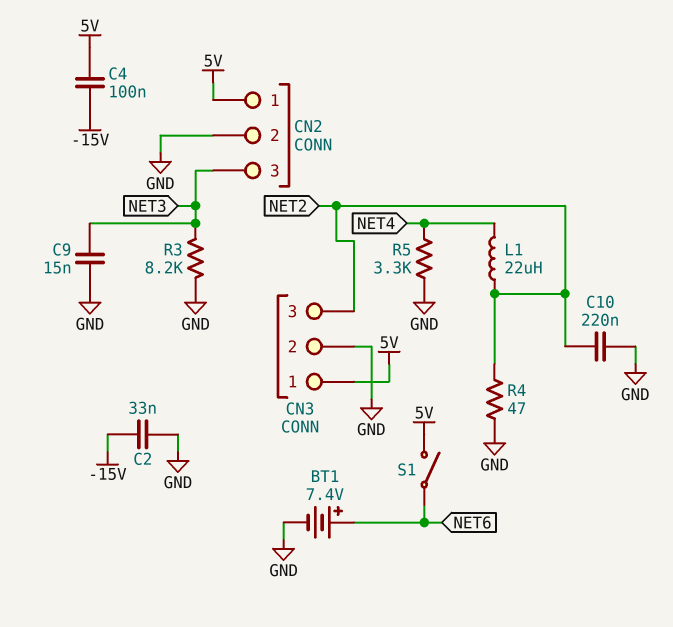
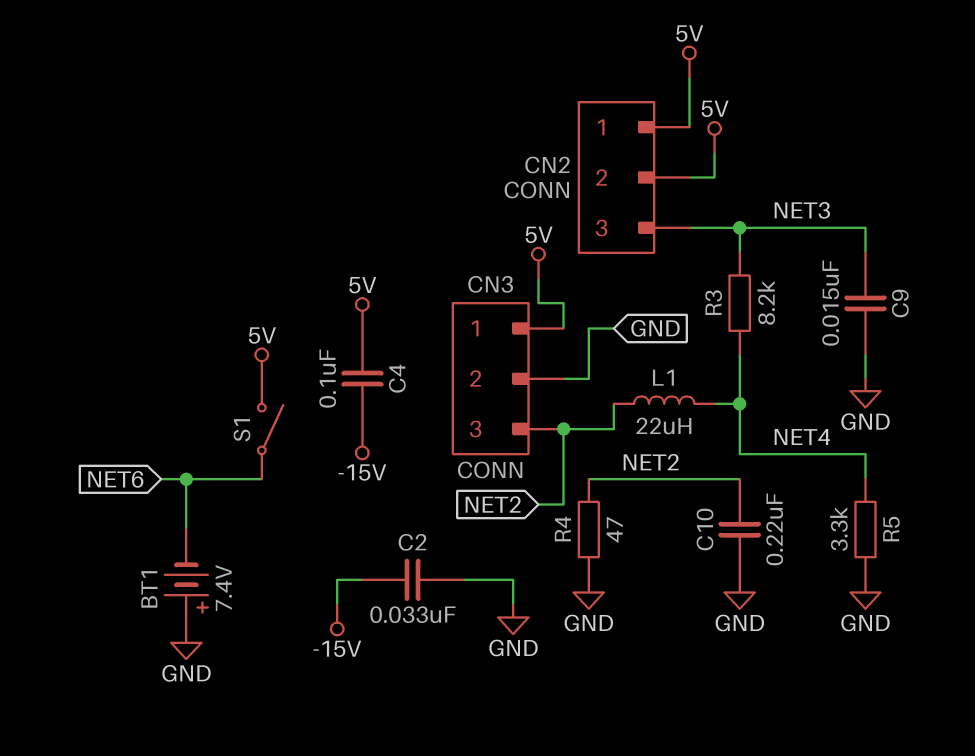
BT1: 7.4V (plus NET6, minus GND) -> 7.4V (plus GND, minus NET6)
CN2 pin 2: GND -> 5V
R3: 8.2k (GND, NET3) -> 8.2k (NET3, NET4)

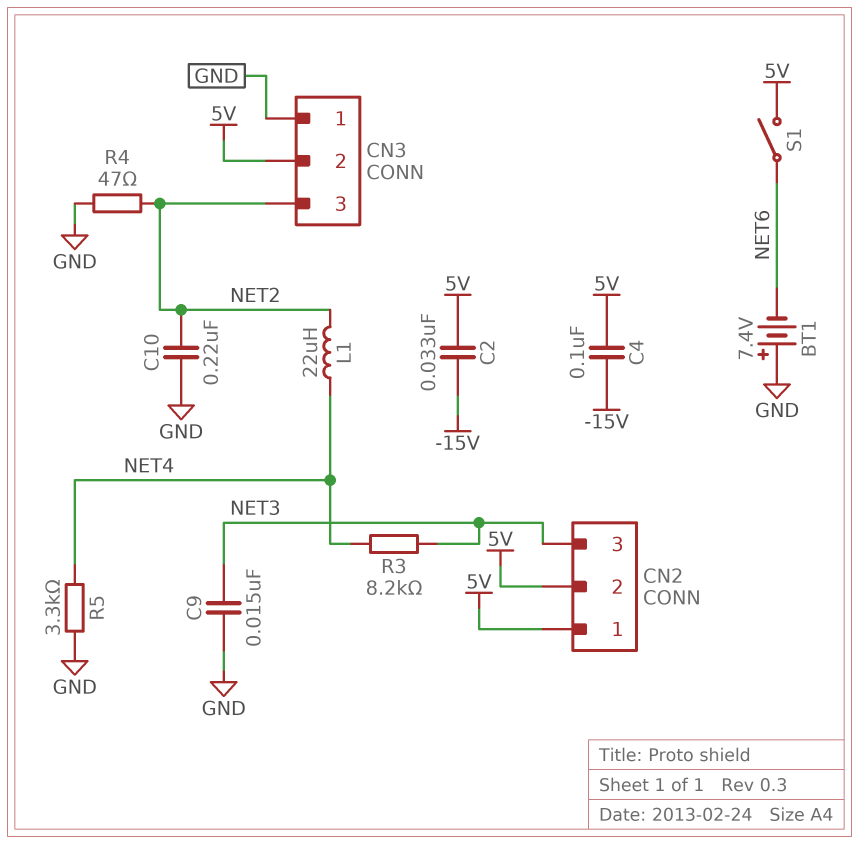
C2: 33nF (-15V, GND) -> 33nF (-15V, 5V)
CN3 pin 1: 5V -> GND
CN3 pin 2: GND -> 5V

